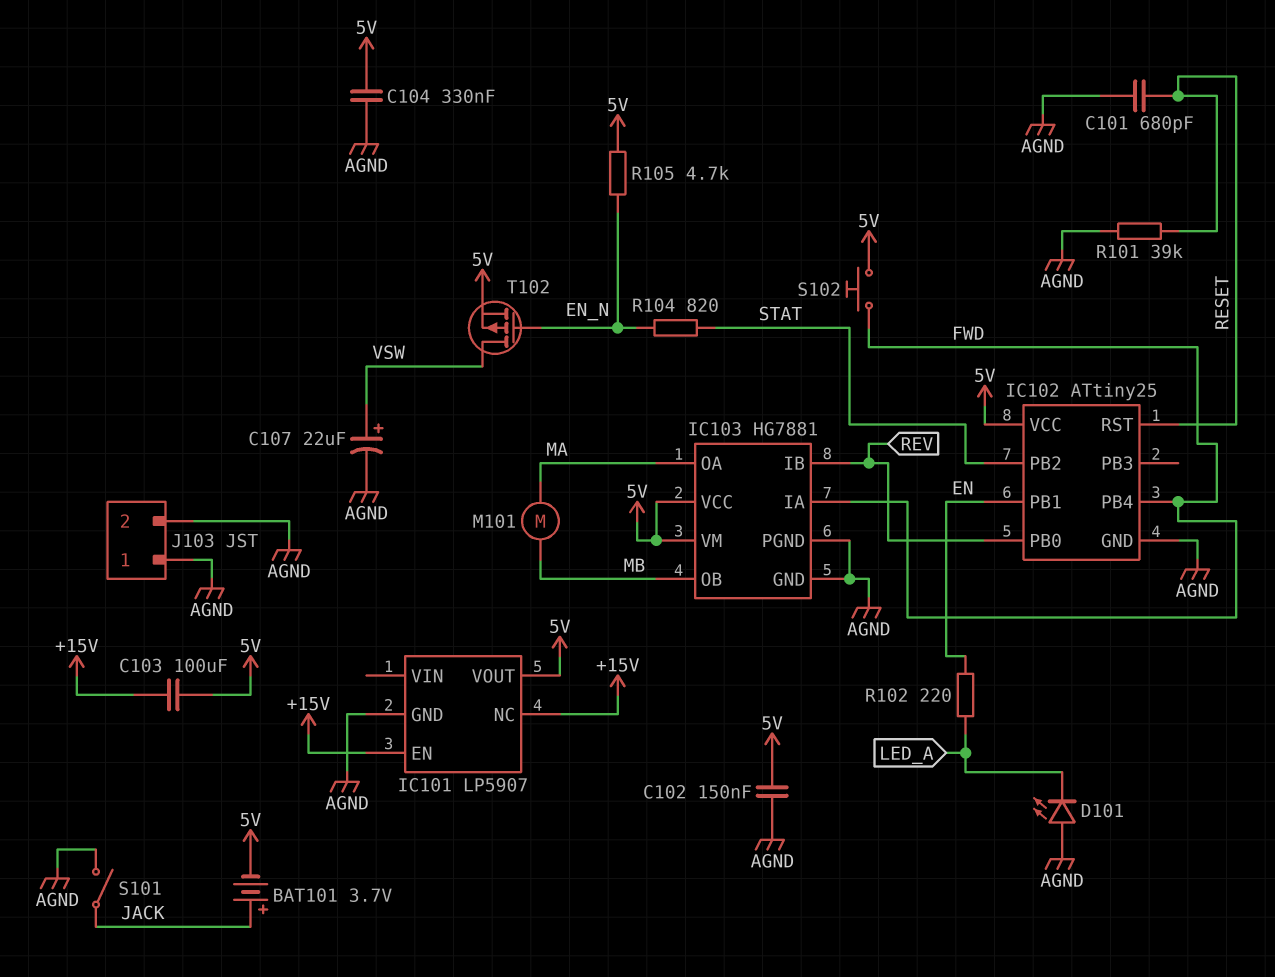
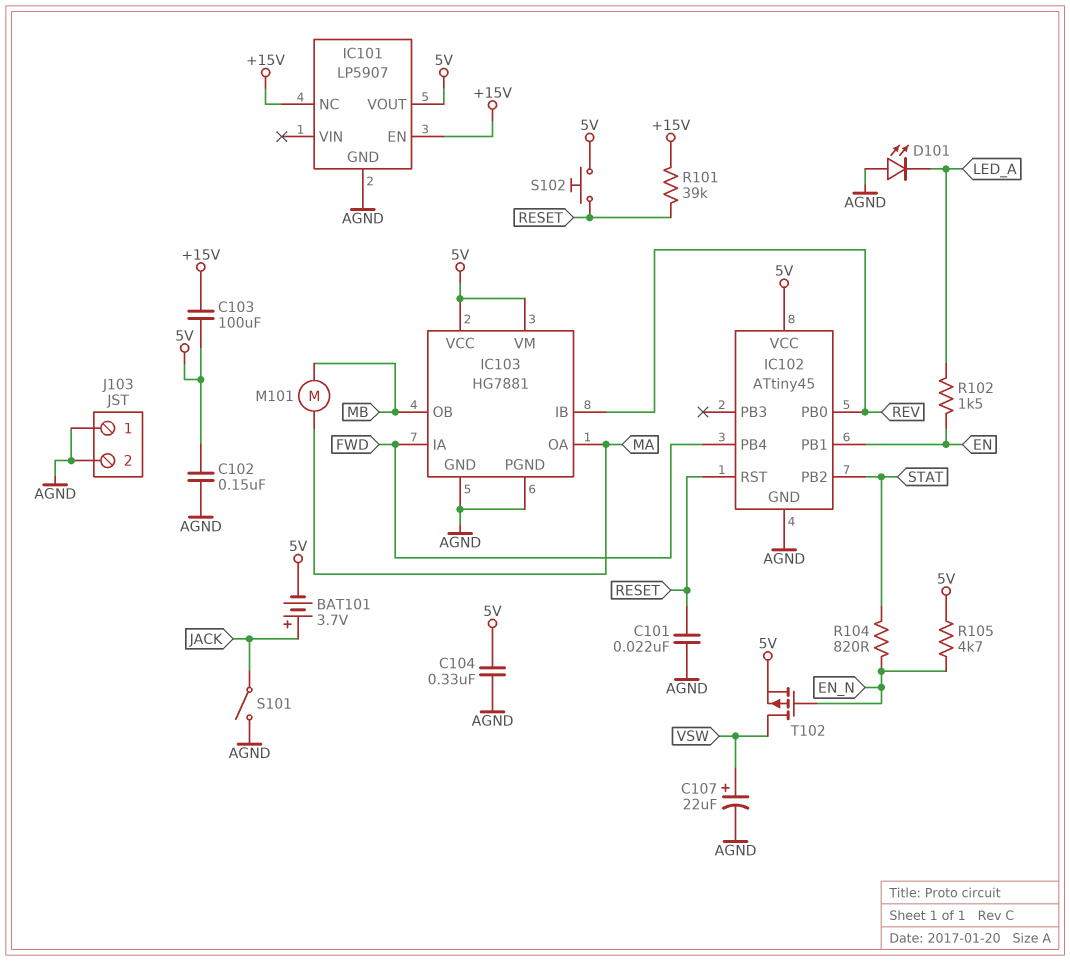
C101: 680pF (AGND, RESET) -> 22nF (AGND, RESET)
IC102: ATtiny25 -> ATtiny45
R101: 39k (AGND, RESET) -> 39k (+15V, RESET)
R102: 220 (EN, LED_A) -> 1.5k (EN, LED_A)
S102: button (5V, FWD) -> button (5V, RESET)

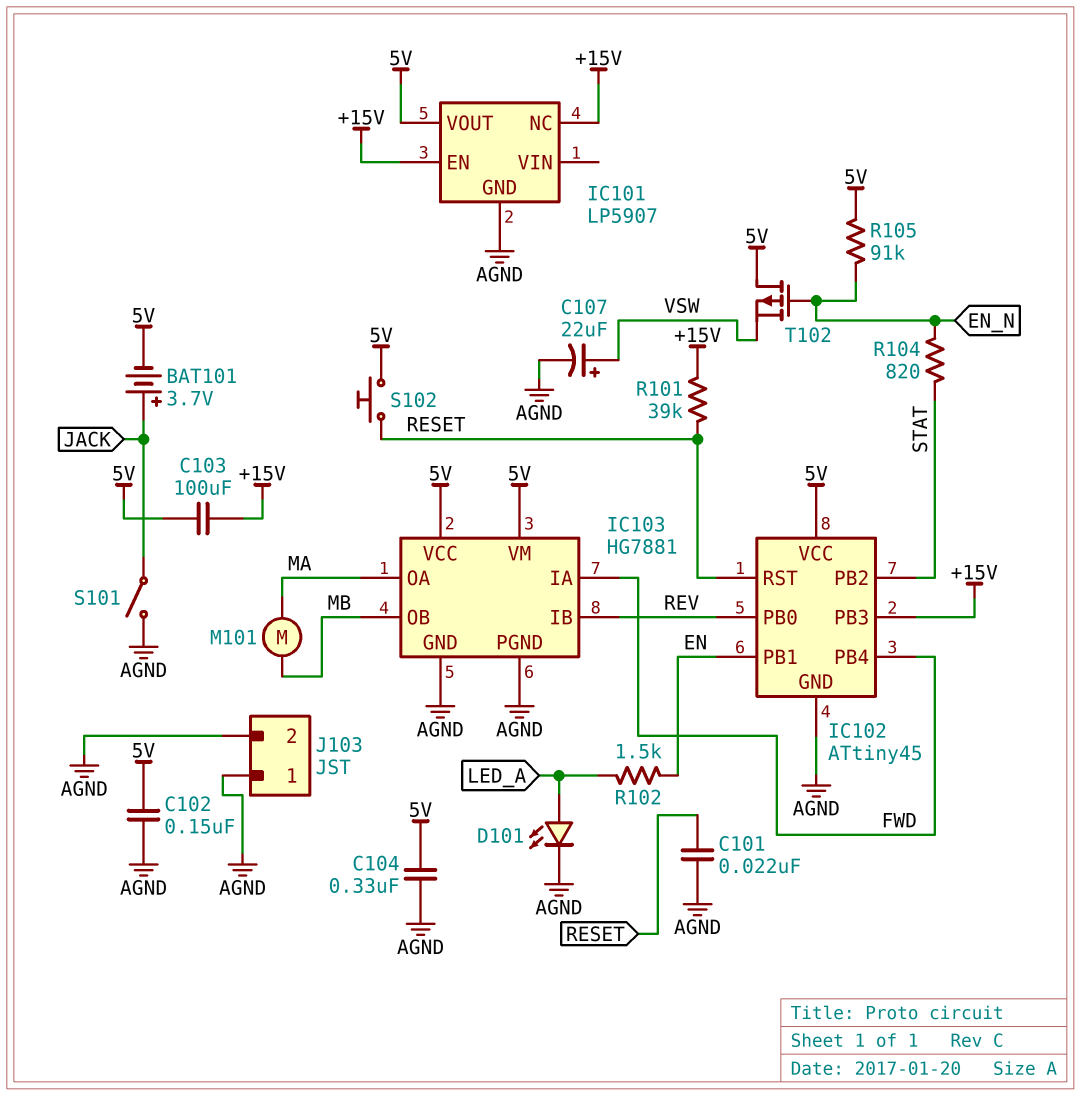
D101: LED (A AGND, K LED_A) -> LED (A LED_A, K AGND)
IC102 pin PB3: none -> +15V
R105: 4.7k (5V, EN_N) -> 91k (5V, EN_N)
T102: PMOS (G EN_N, D VSW, S 5V) -> PMOS (G EN_N, D 5V, S VSW)

